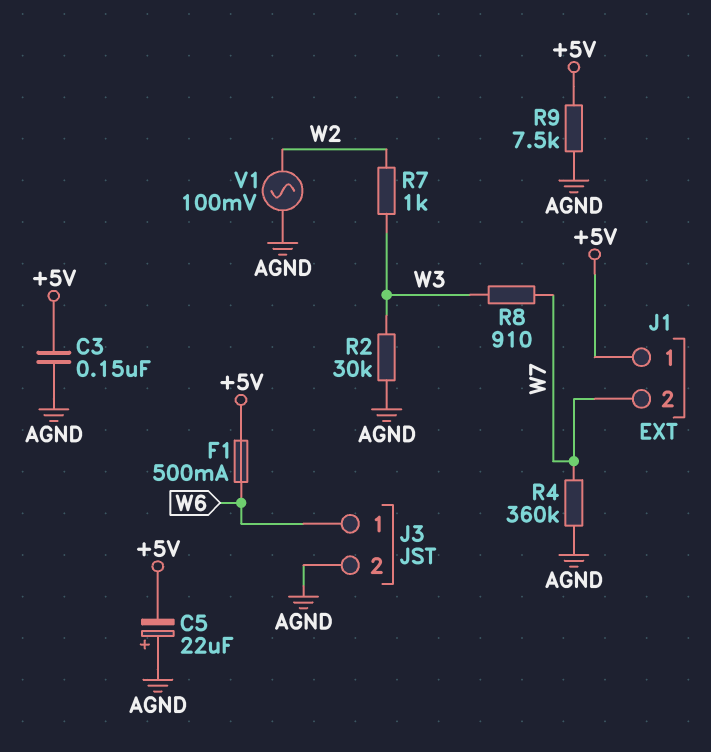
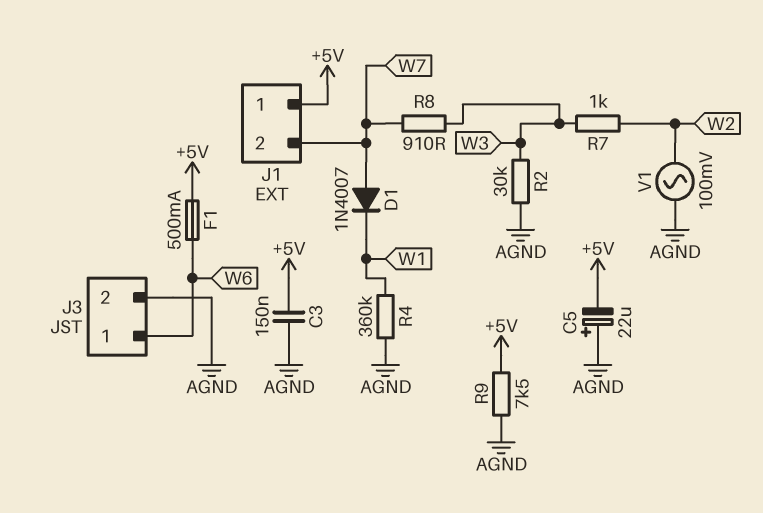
D1: none -> diode 1N4007 (A W7, K W1)
R4: 360k (AGND, W7) -> 360k (AGND, W1)

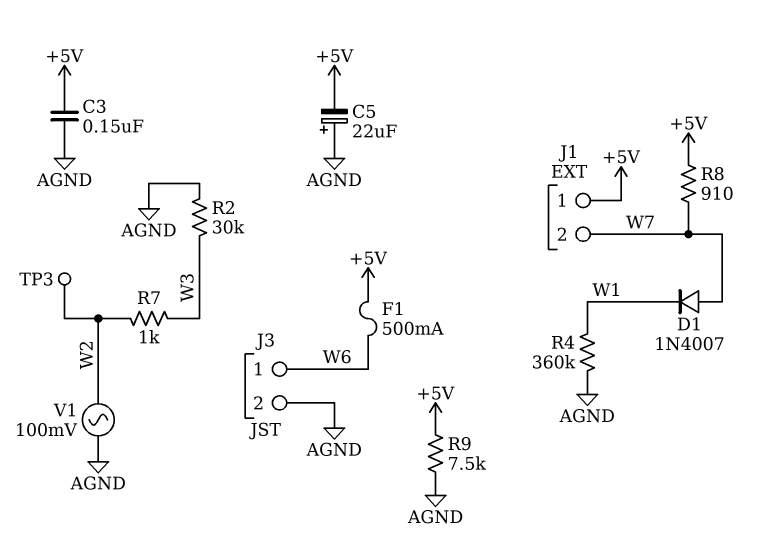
R8: 910 (W3, W7) -> 910 (+5V, W7)
TP3: none -> test point (W2)

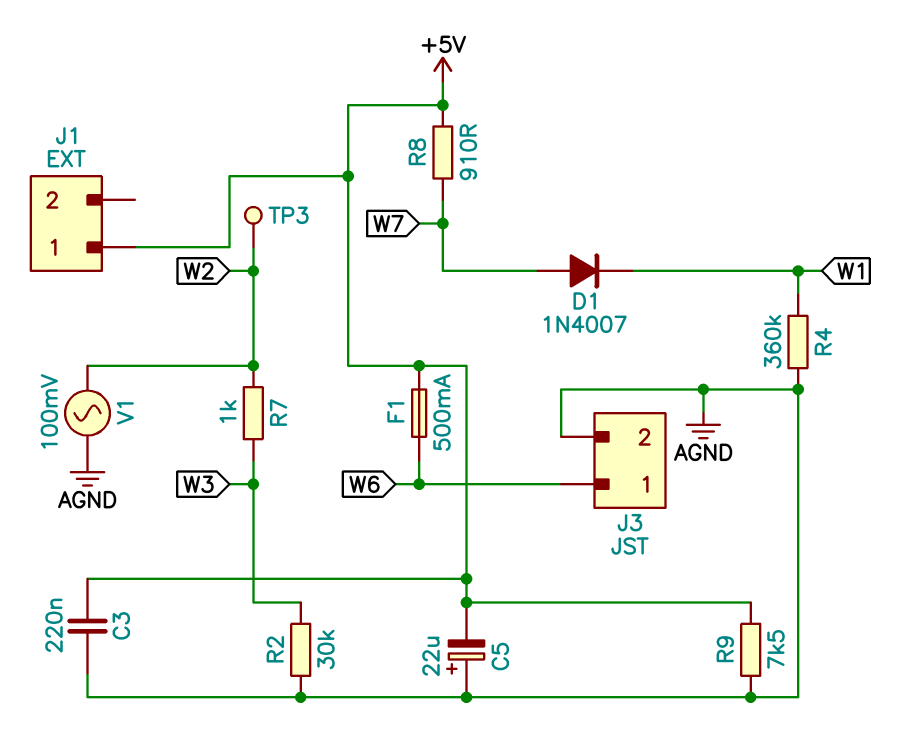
C3: 150nF (+5V, AGND) -> 220nF (+5V, AGND)
J1 pin 2: W7 -> none

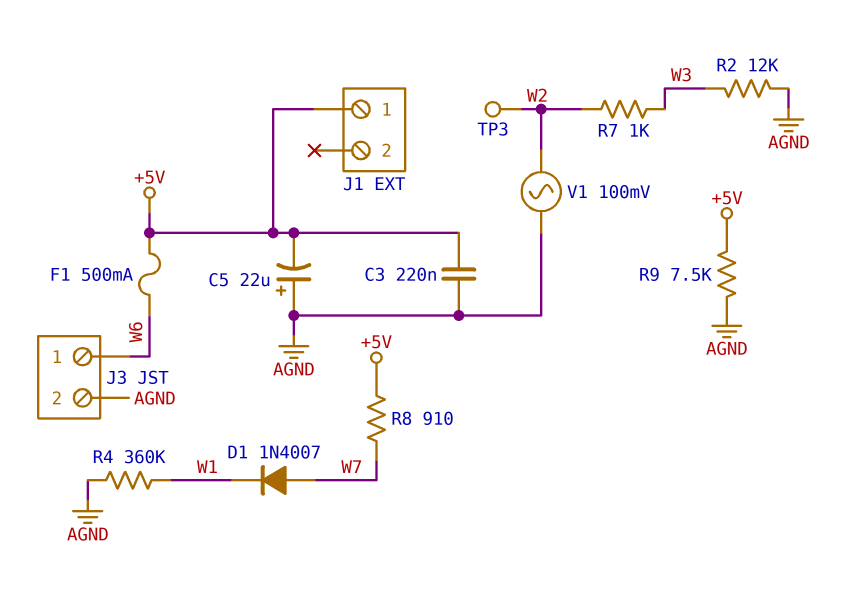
R2: 30k (AGND, W3) -> 12k (AGND, W3)

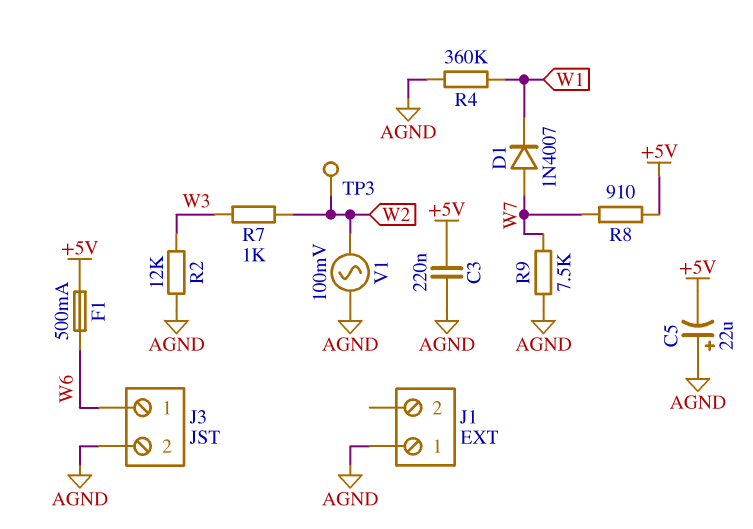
J1 pin 1: +5V -> AGND
R9: 7.5k (+5V, AGND) -> 7.5k (AGND, W7)

